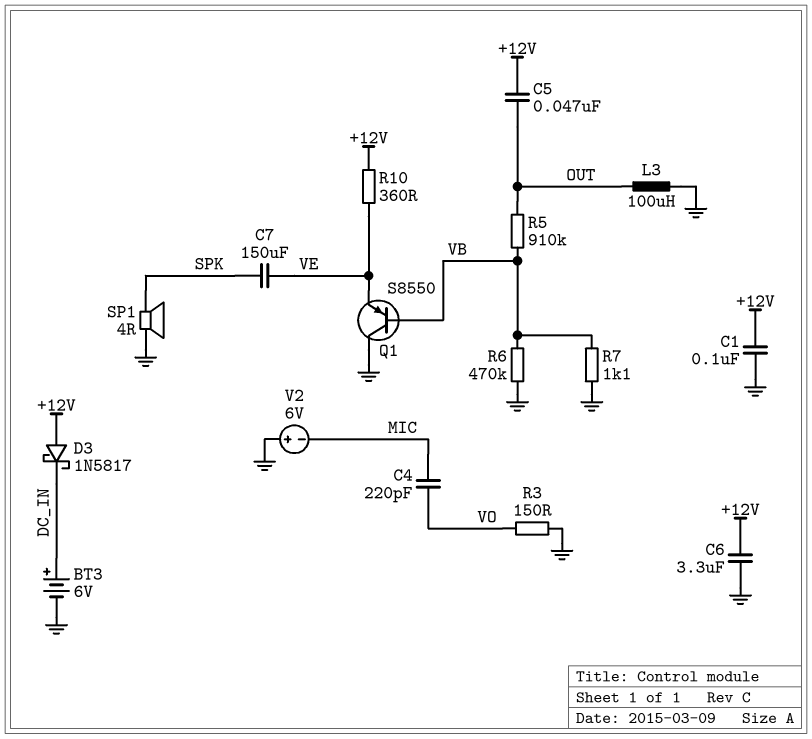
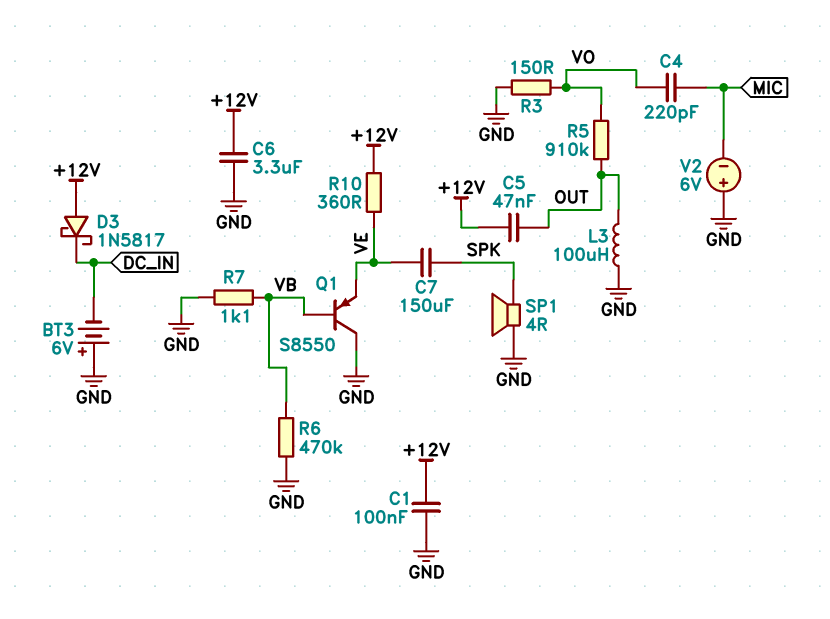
BT3: 6V (plus DC_IN, minus GND) -> 6V (plus GND, minus DC_IN)
R5: 910k (OUT, VB) -> 910k (OUT, VO)

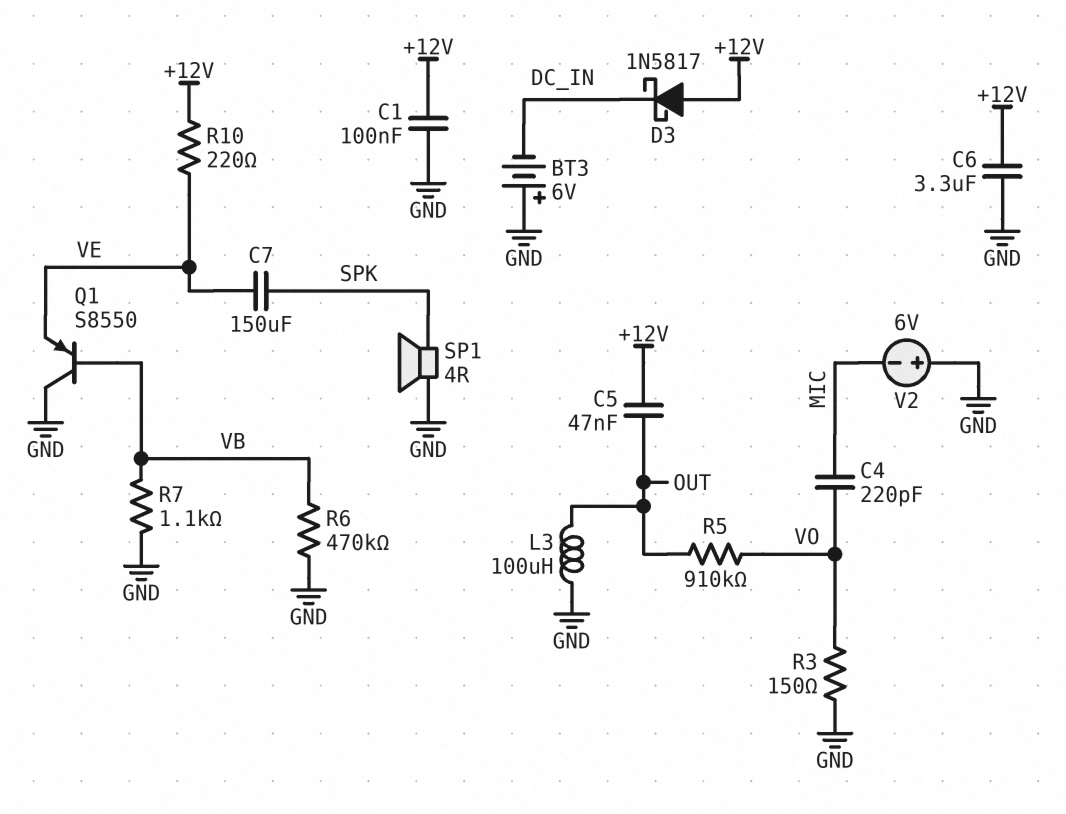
R10: 360 (+12V, VE) -> 220 (+12V, VE)

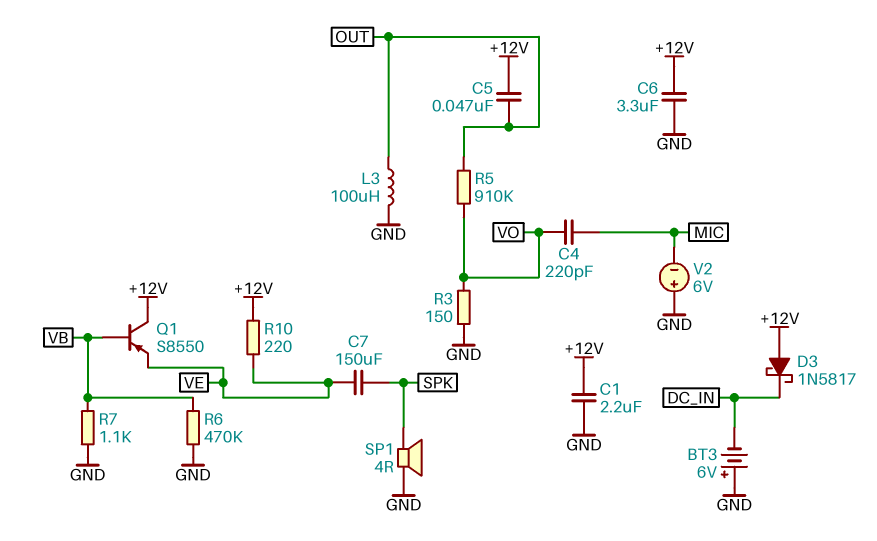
C1: 100nF (+12V, GND) -> 2.2uF (+12V, GND)
Q1: PNP S8550 (B VB, C GND, E VE) -> PNP S8550 (B VB, C +12V, E VE)

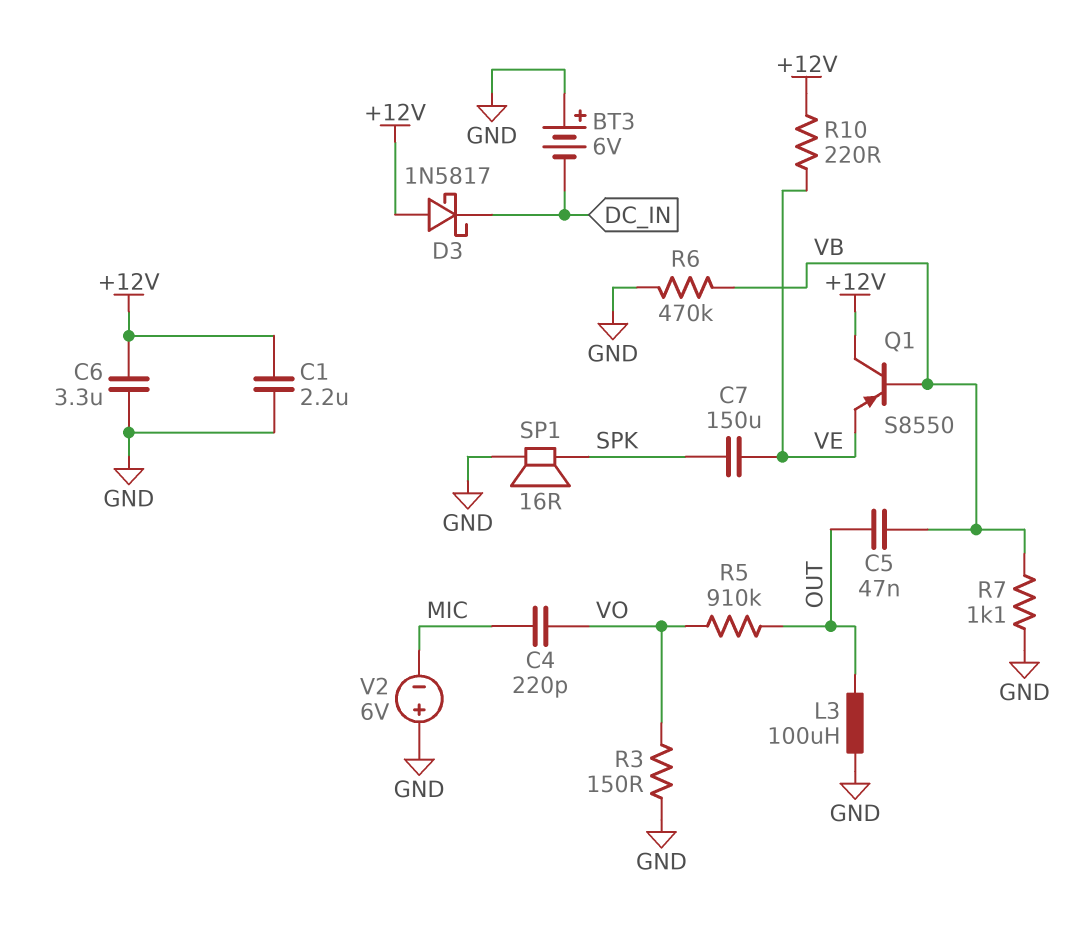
C5: 47nF (+12V, OUT) -> 47nF (OUT, VB)
SP1: speaker 4R (GND, SPK) -> speaker 16R (GND, SPK)

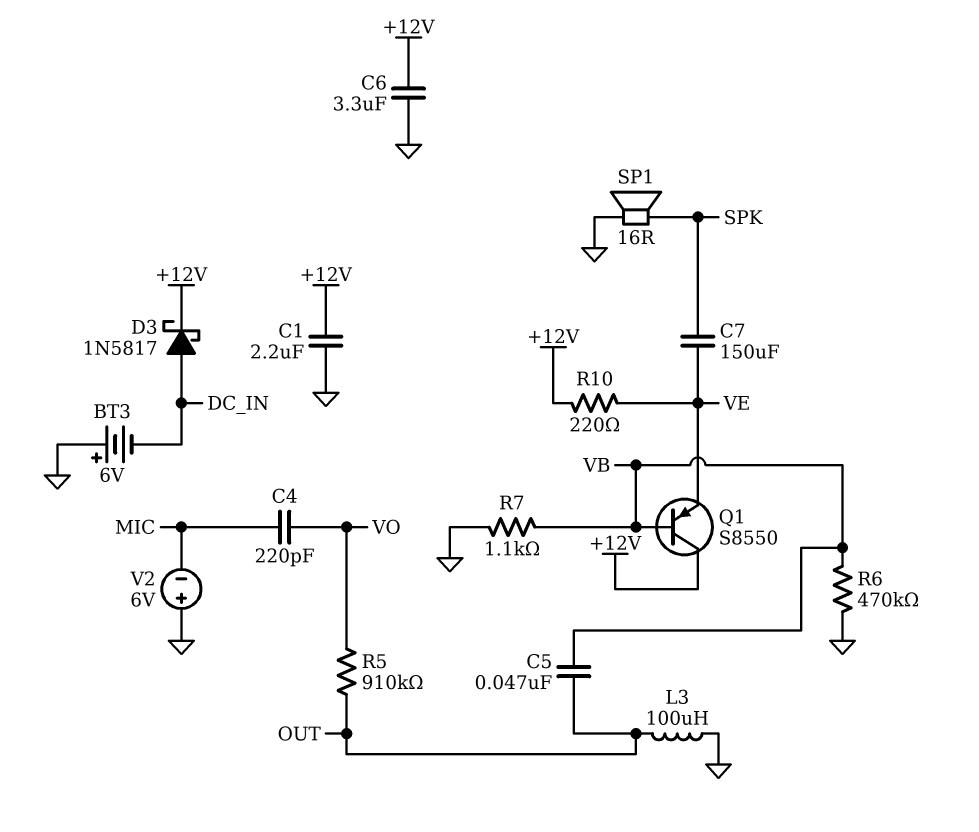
D3: schottky 1N5817 (A +12V, K DC_IN) -> schottky 1N5817 (A DC_IN, K +12V)
R3: 150 (GND, VO) -> none

